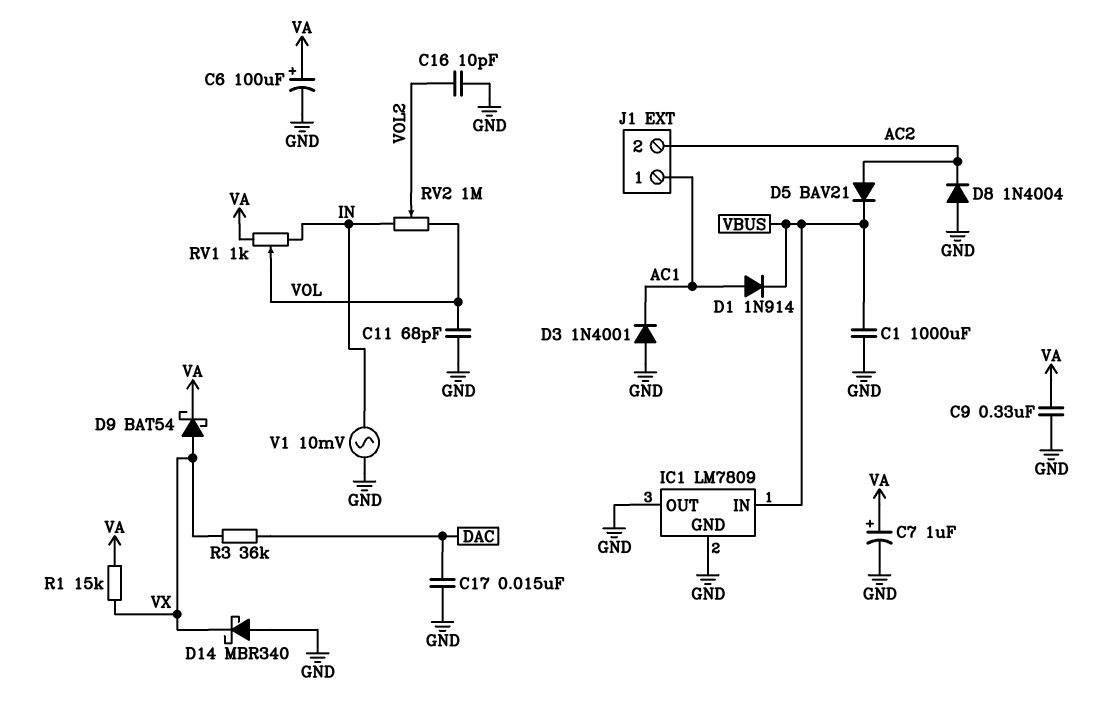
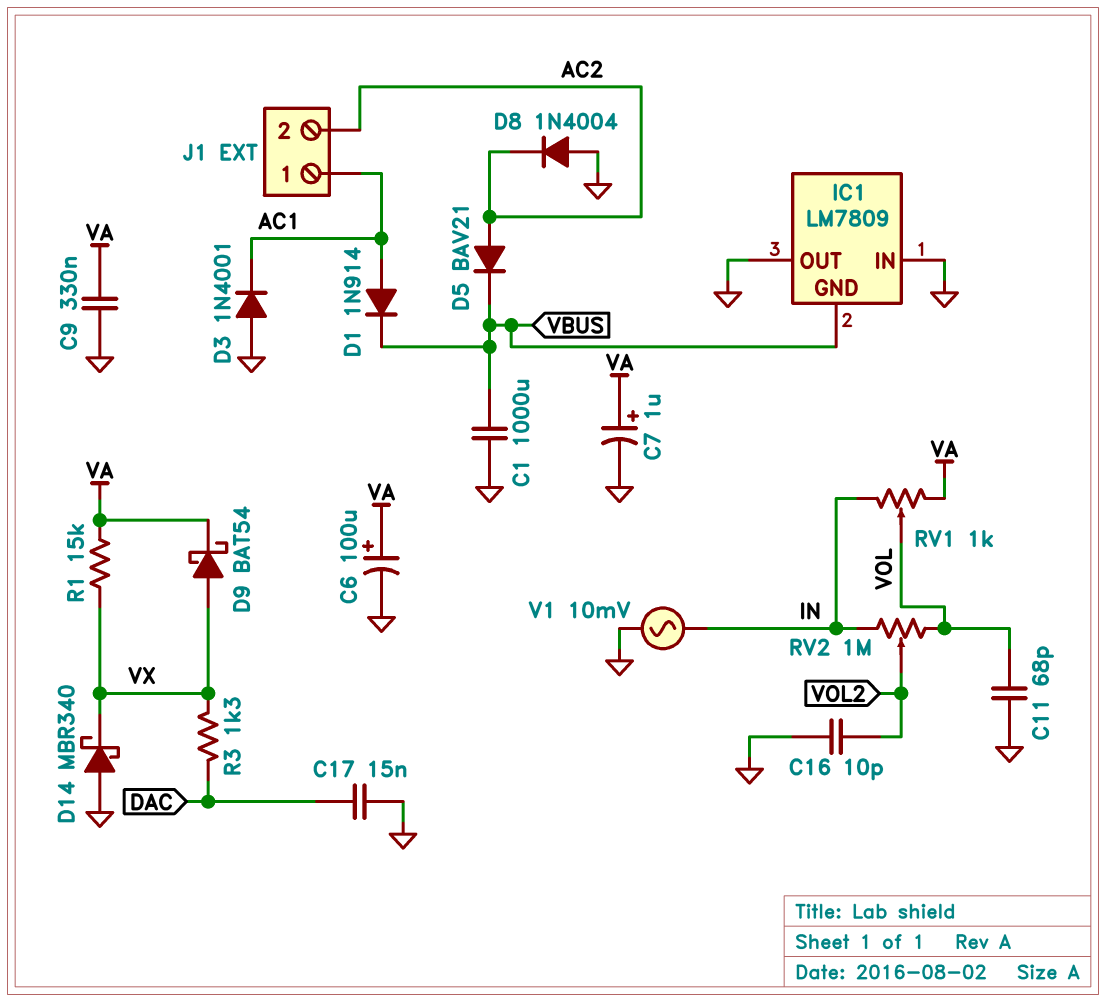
IC1 pin GND: GND -> VBUS
IC1 pin IN: VBUS -> GND
R3: 36k (DAC, VX) -> 1.3k (DAC, VX)

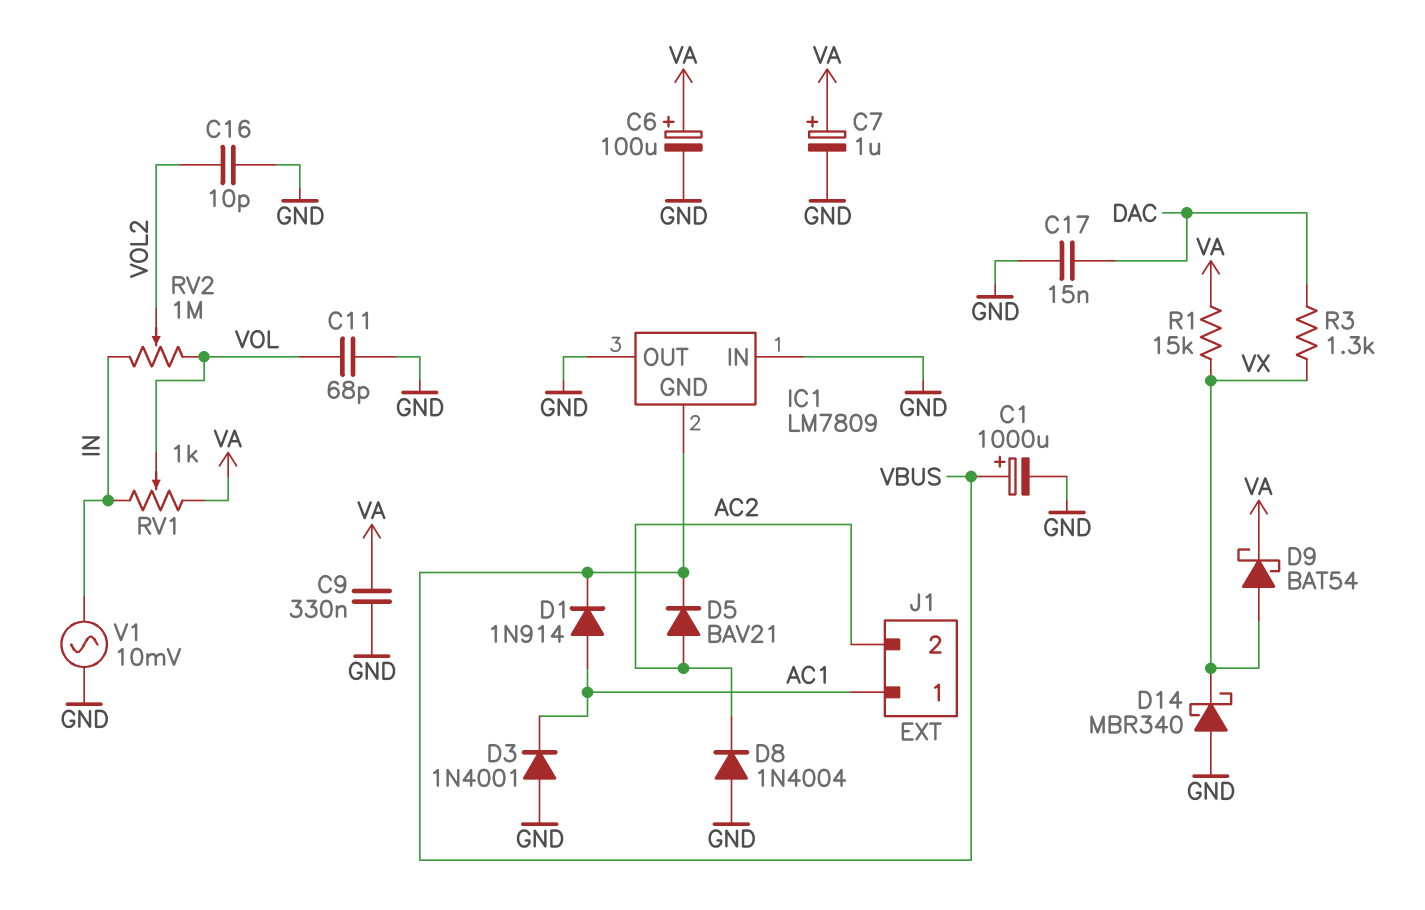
C1: 1000uF (GND, VBUS) -> 1000uF (plus VBUS, minus GND)

